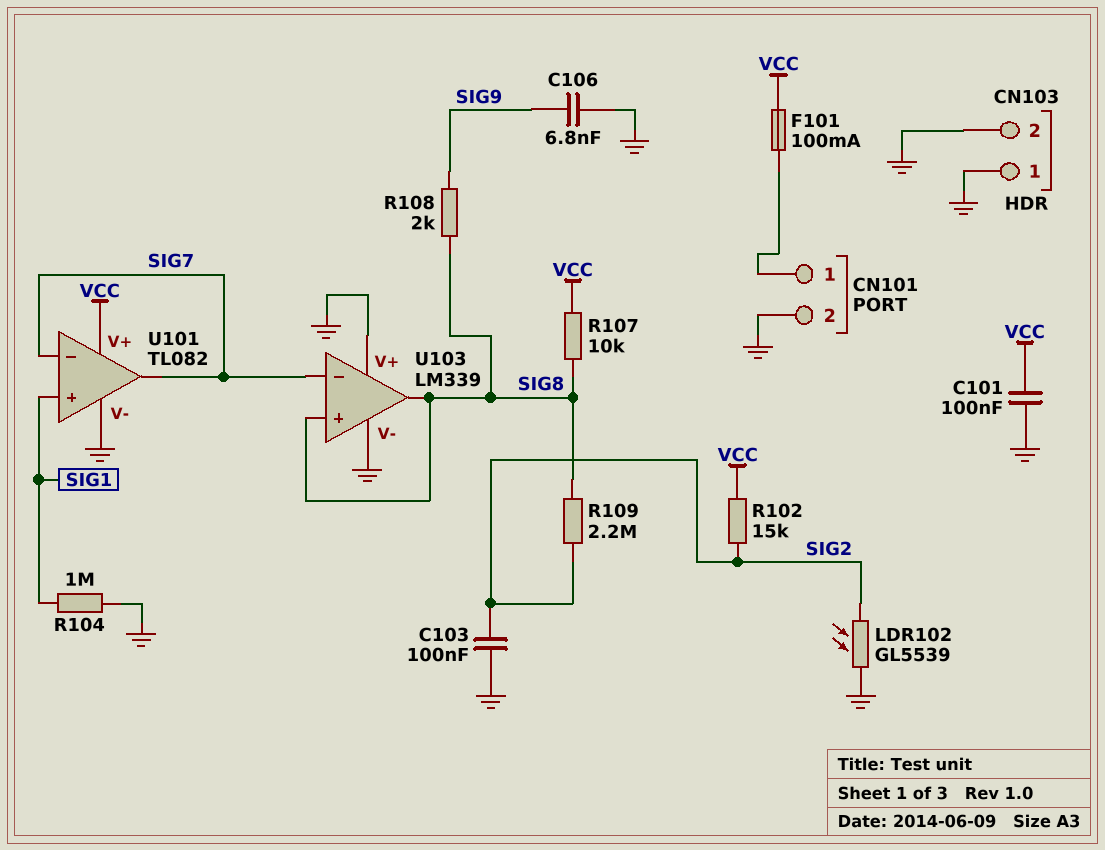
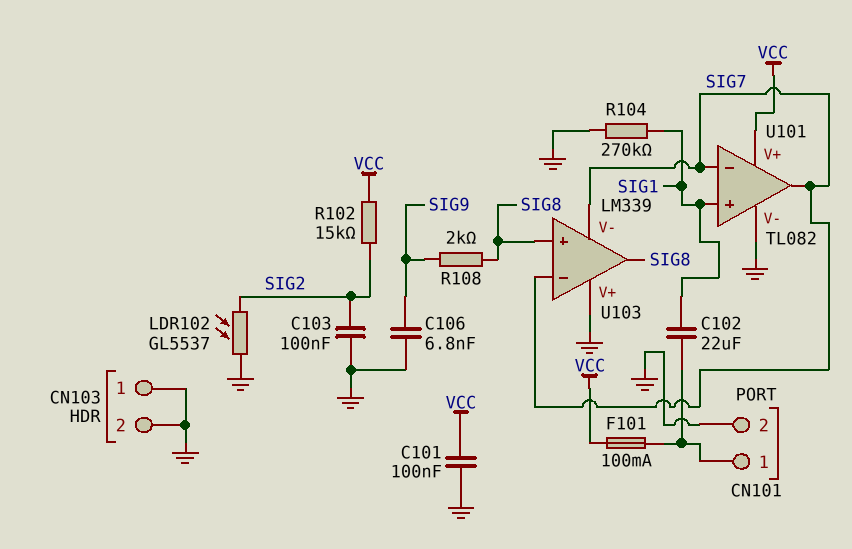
C102: none -> 22uF (CN101/1, SIG1)
LDR102: GL5539 (GND, SIG2) -> GL5537 (GND, SIG2)
R104: 1M (GND, SIG1) -> 270k (GND, SIG1)
R107: 10k (SIG8, VCC) -> none
R109: 2.2M (SIG2, SIG8) -> none
U103 pin V-: GND -> SIG7

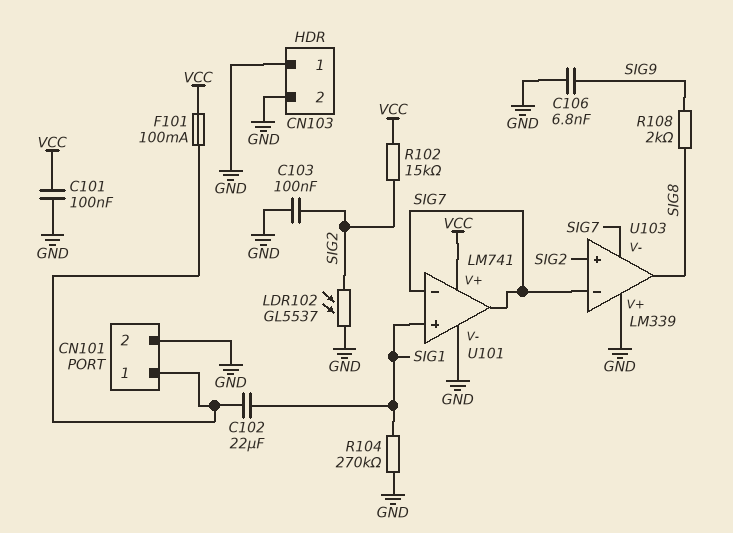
U101: TL082 -> LM741
U103 pin in+: SIG8 -> SIG2

